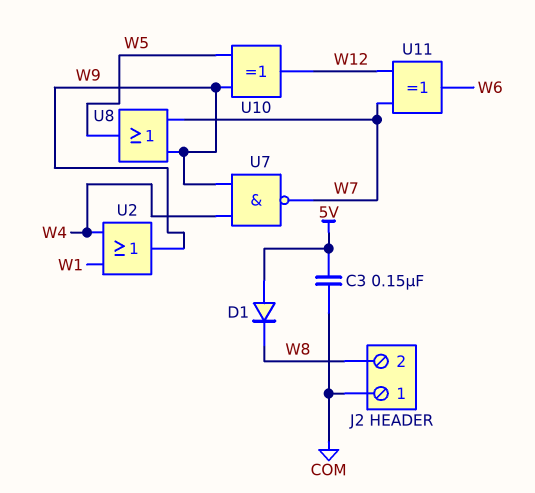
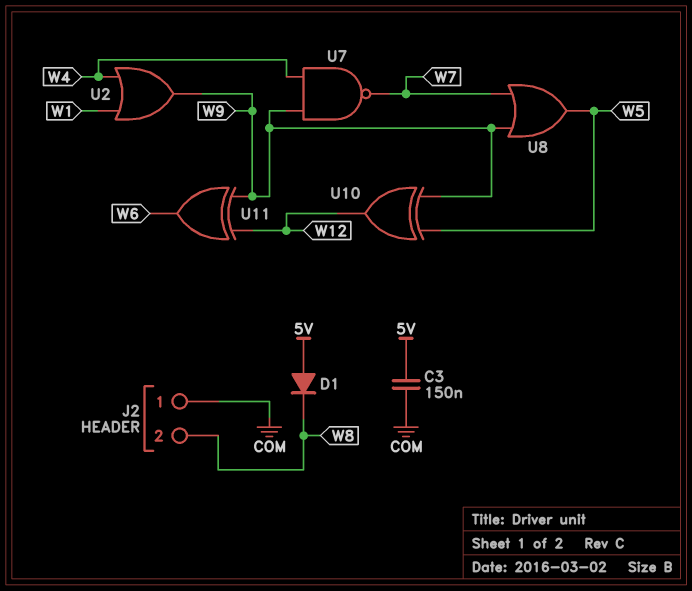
U11: XOR (in W7, in W12, out W6) -> XOR (in W9, in W12, out W6)

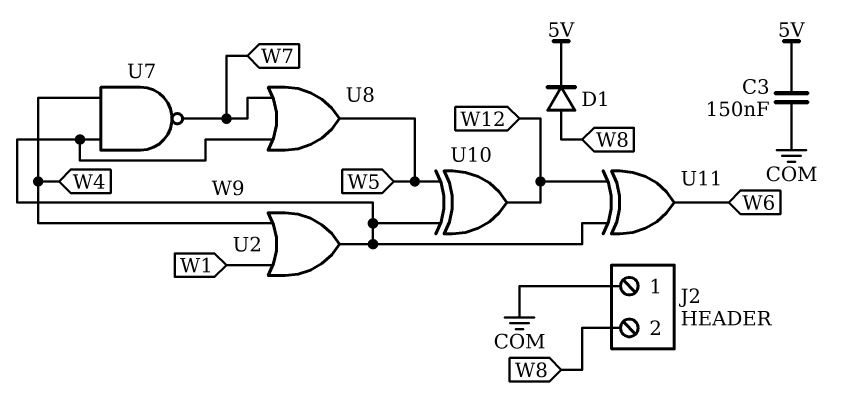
D1: diode (A 5V, K W8) -> diode (A W8, K 5V)

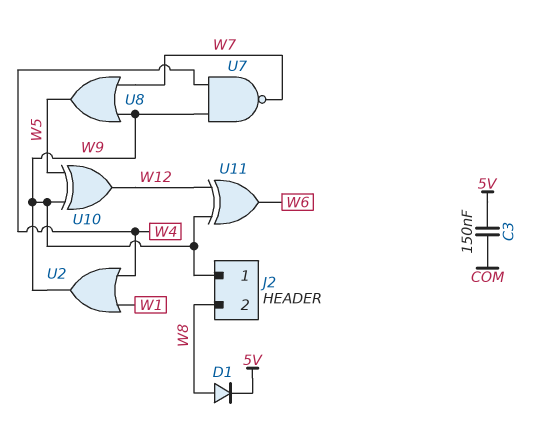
J2 pin 1: COM -> W9

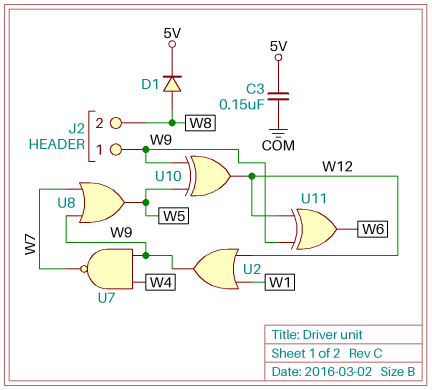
U2: OR (in W1, in W4, out W9) -> OR (in W1, in W12, out W9)

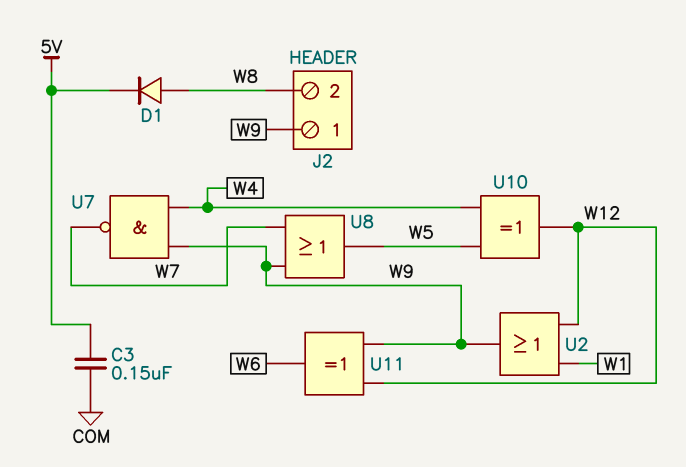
U10: XOR (in W5, in W9, out W12) -> XOR (in W4, in W5, out W12)

